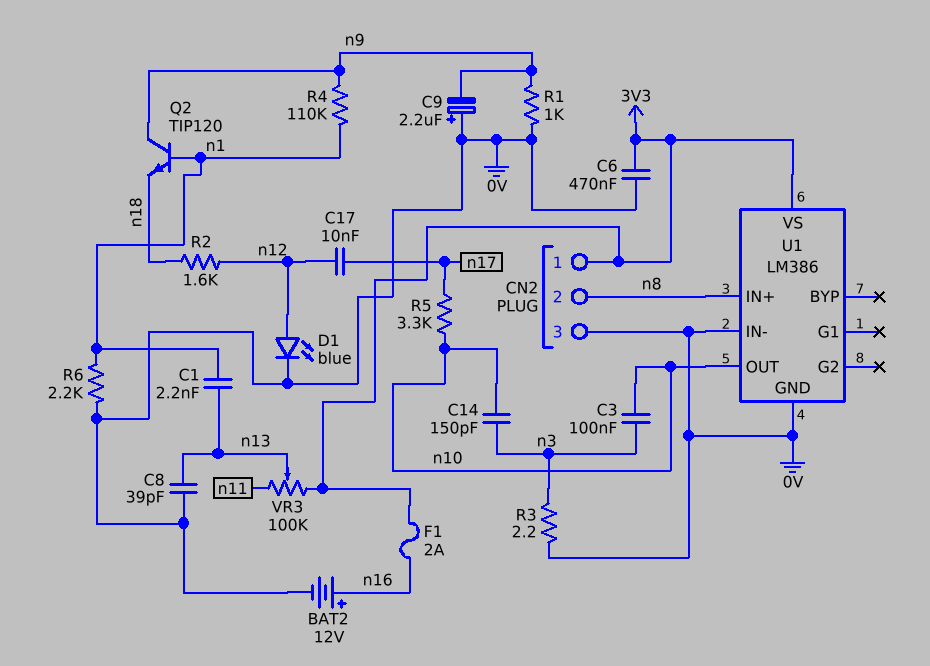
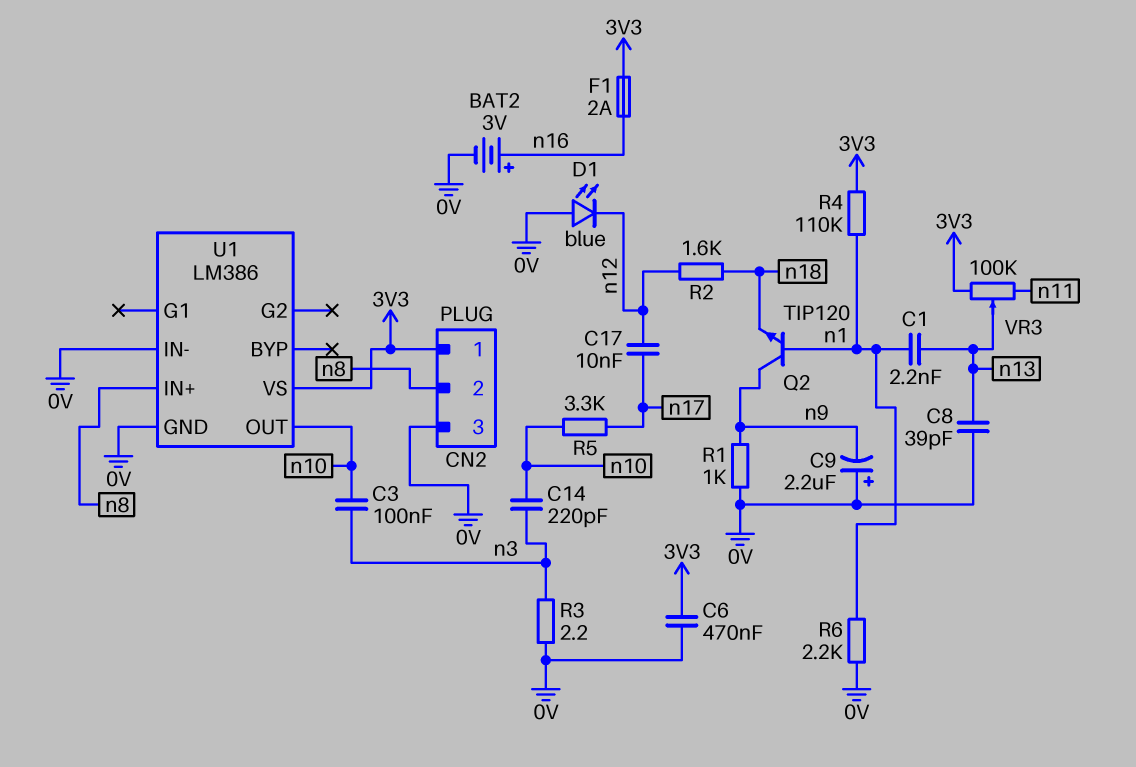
BAT2: 12V (plus n16, minus 0V) -> 3V (plus n16, minus 0V)
C14: 150pF (n3, n10) -> 220pF (n3, n10)
D1: LED blue (A n12, K 0V) -> LED blue (A 0V, K n12)
R4: 110k (n1, n9) -> 110k (3V3, n1)

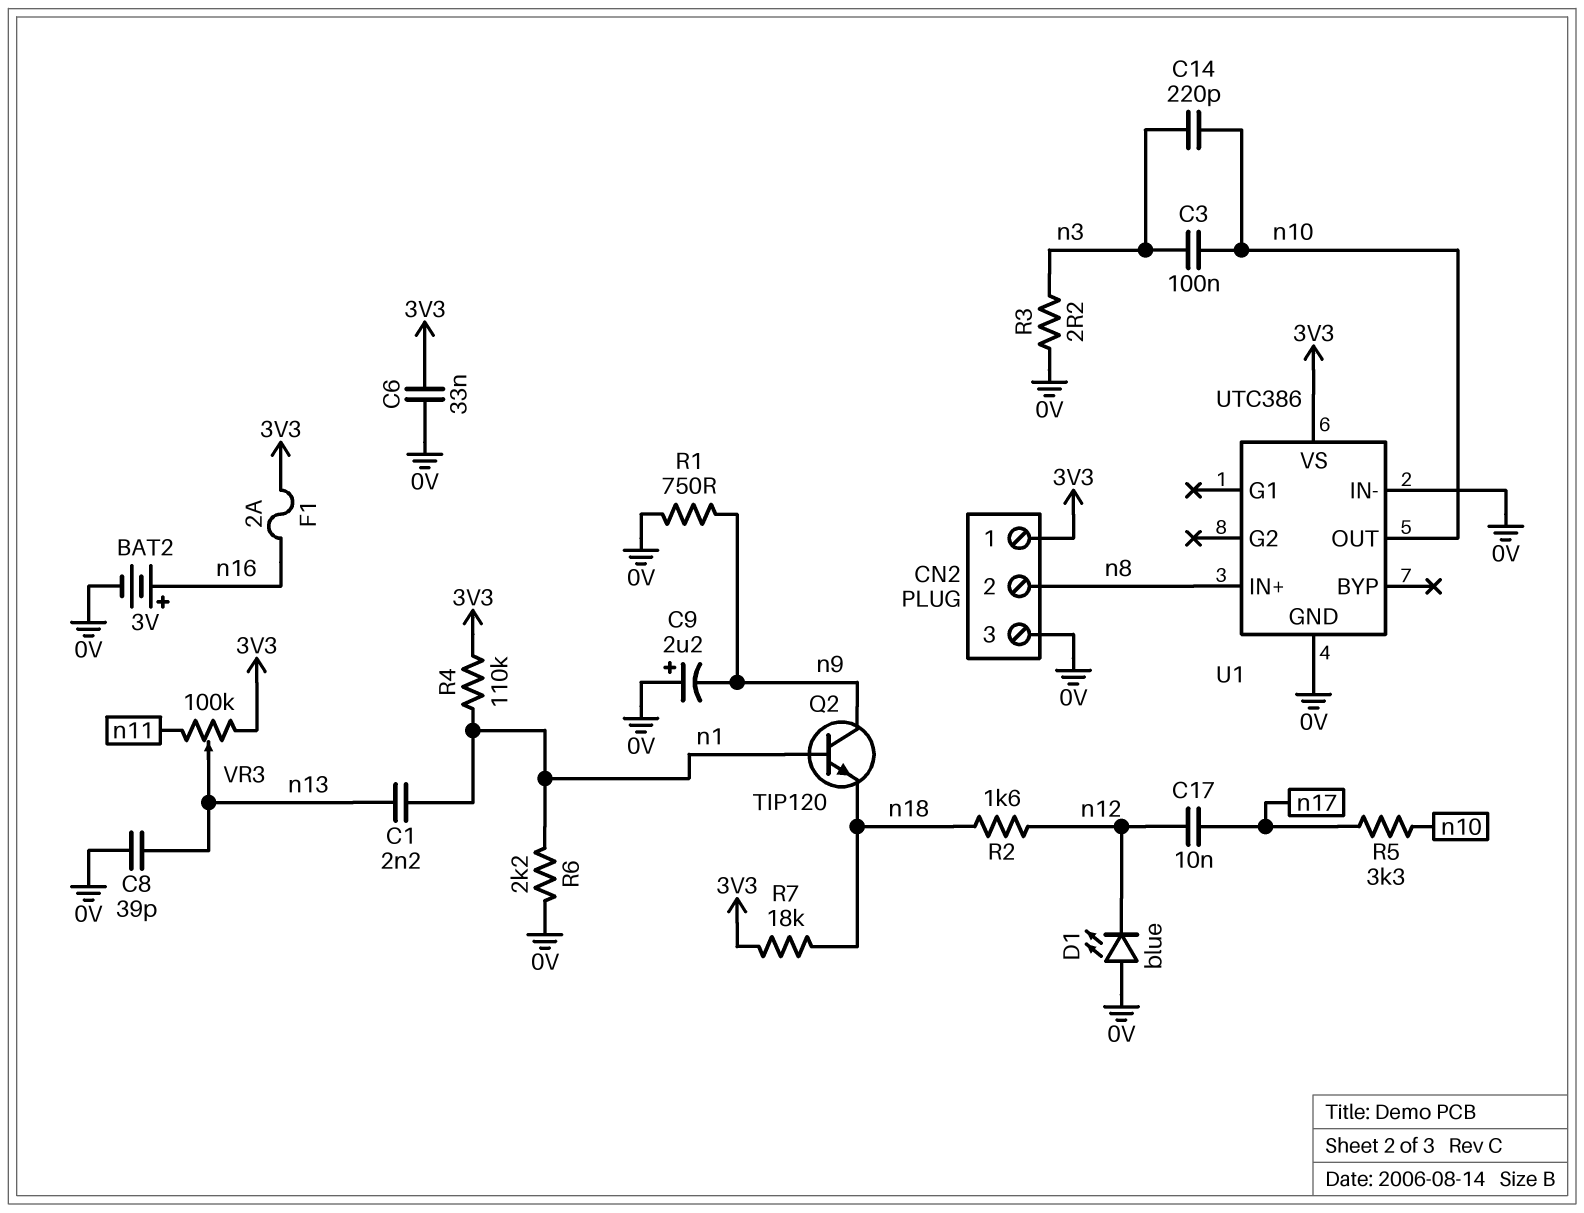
C6: 470nF (0V, 3V3) -> 33nF (0V, 3V3)
R1: 1k (0V, n9) -> 750 (0V, n9)
R7: none -> 18k (3V3, n18)
U1: LM386 -> UTC386

